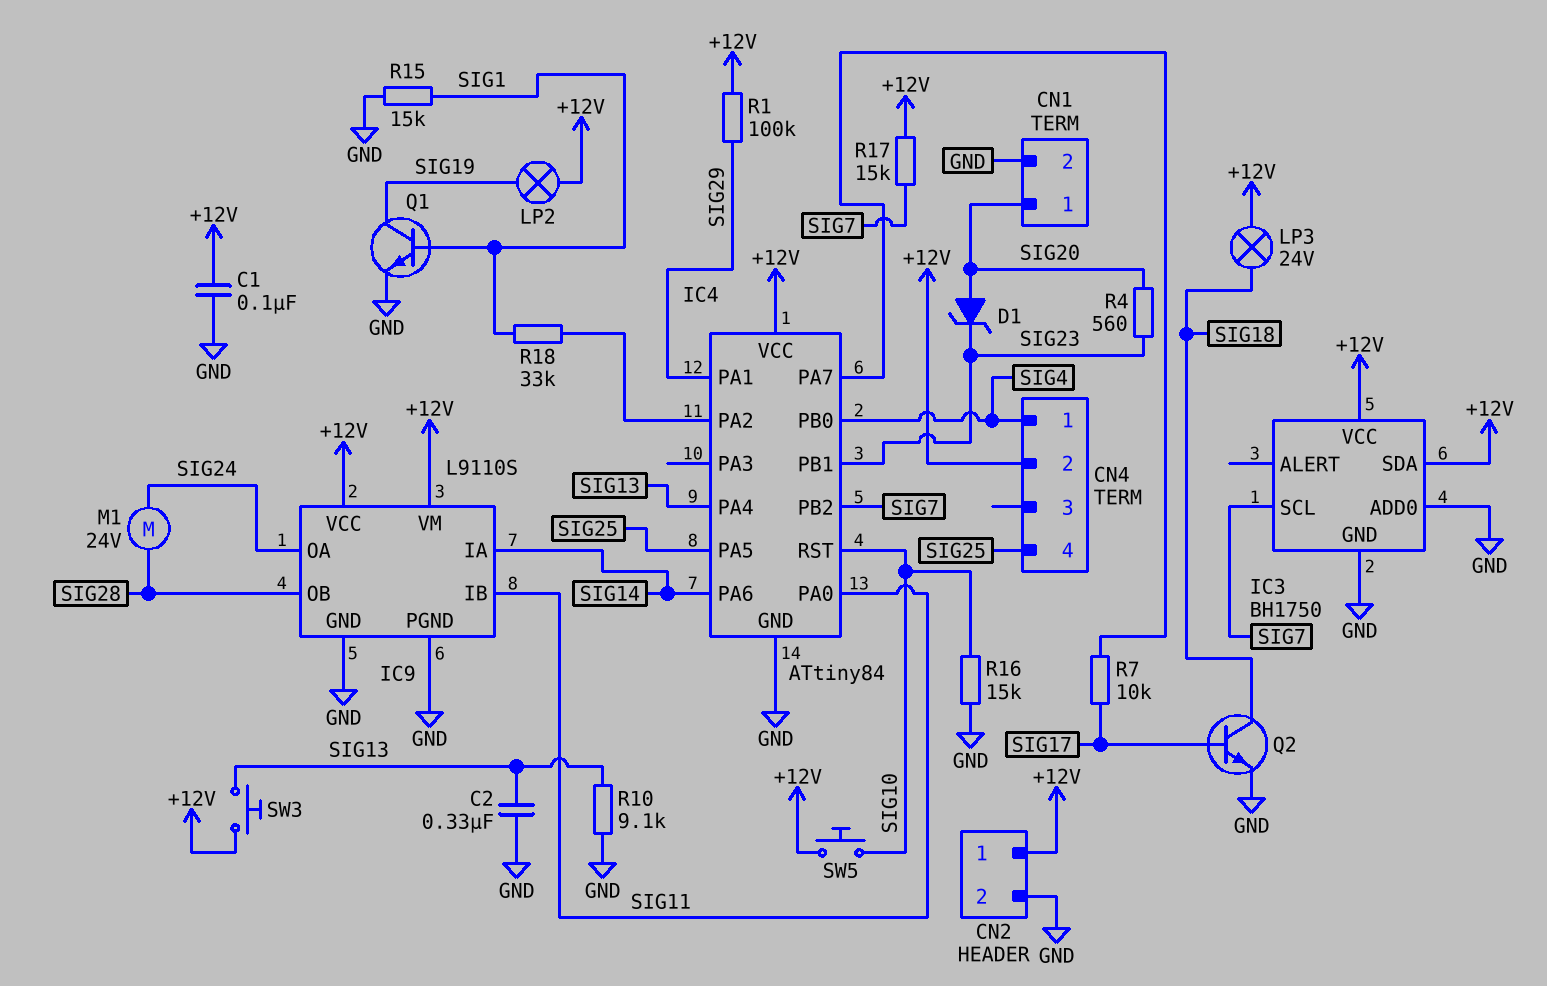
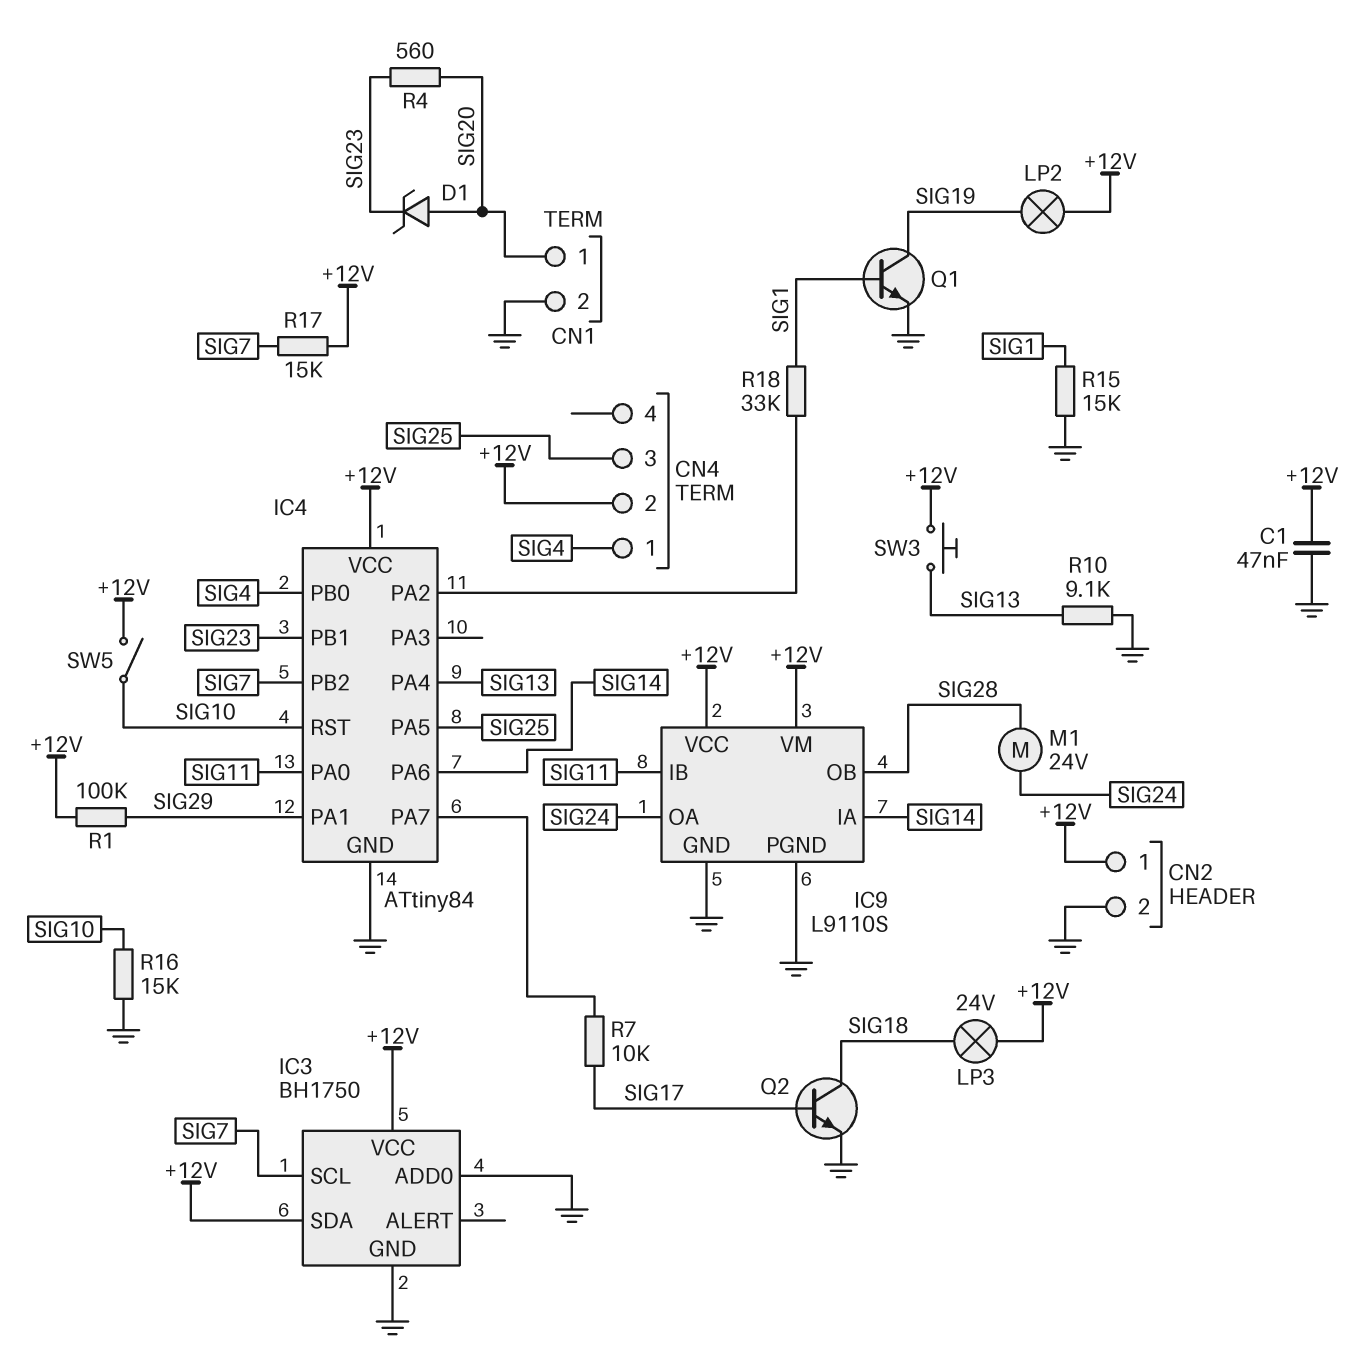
C1: 100nF (+12V, GND) -> 47nF (+12V, GND)
C2: 330nF (GND, SIG13) -> none
CN4 pin 3: none -> SIG25
CN4 pin 4: SIG25 -> none
SW5: button (+12V, SIG10) -> switch (+12V, SIG10)

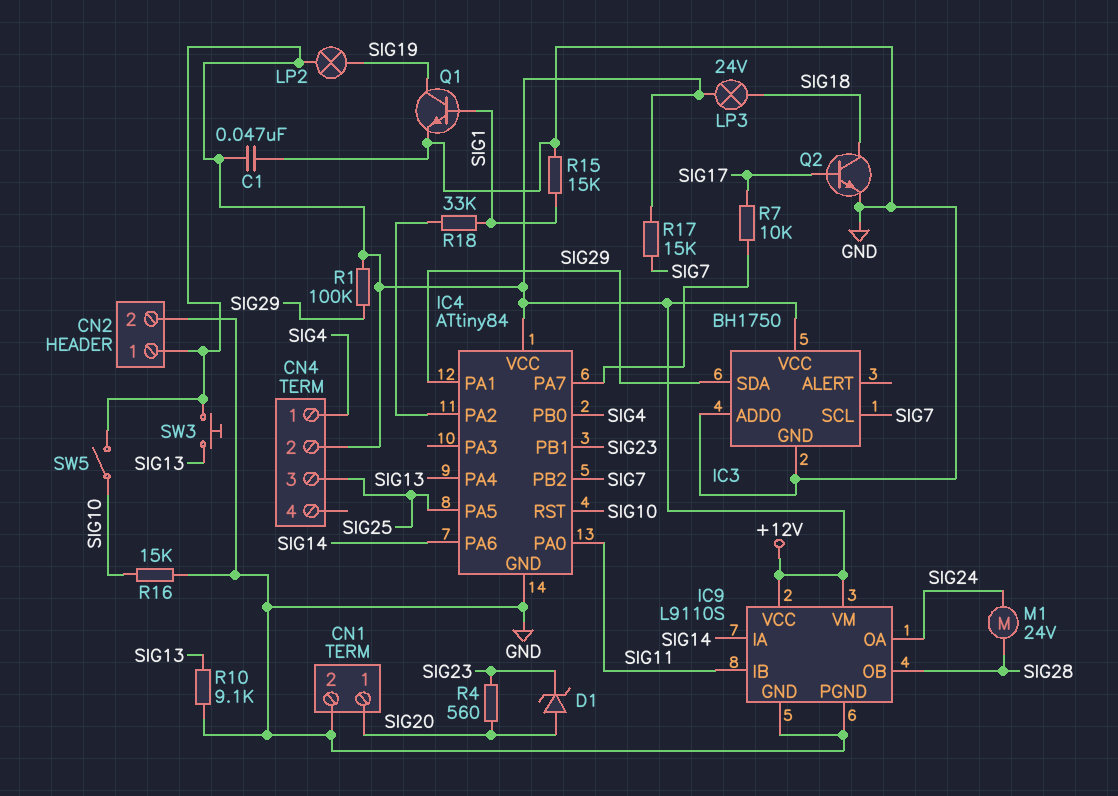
IC3 pin SDA: +12V -> SIG29

